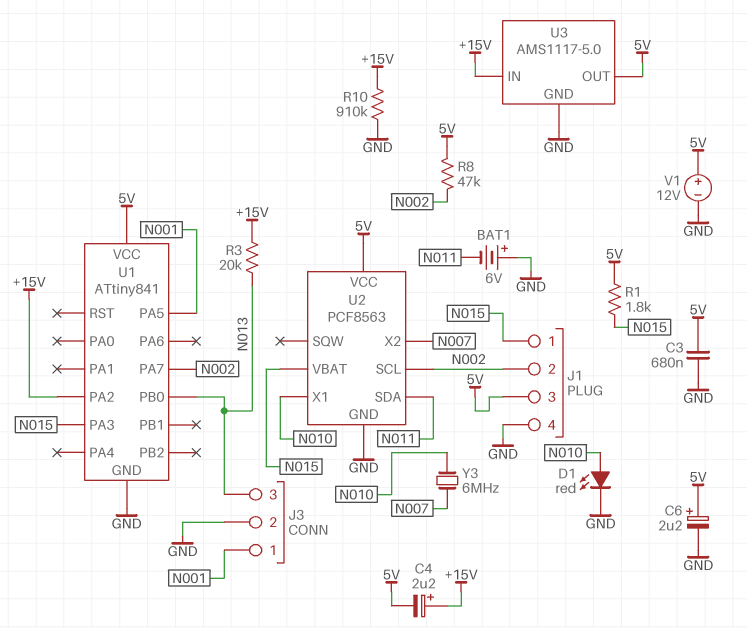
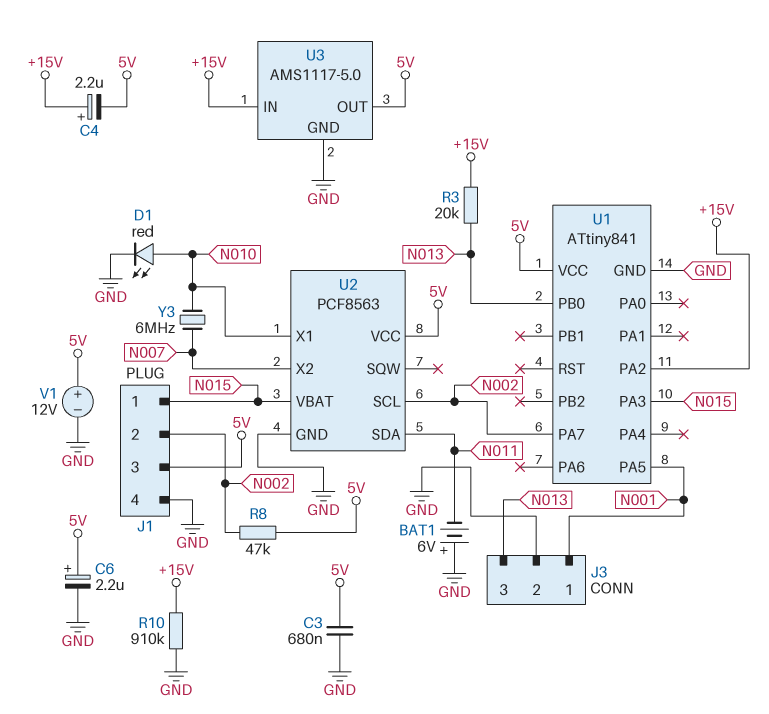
R1: 1.8k (5V, N015) -> none

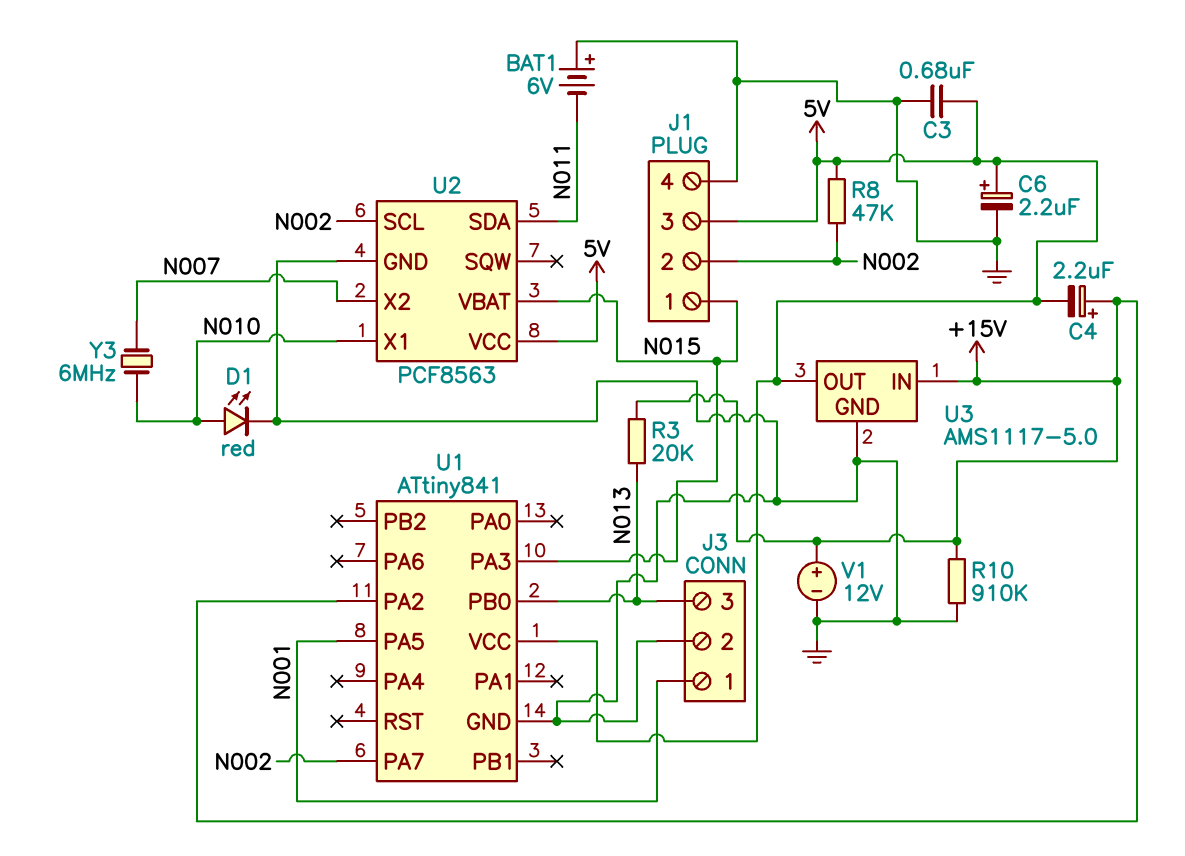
V1: 12V (plus 5V, minus GND) -> 12V (plus +15V, minus GND)

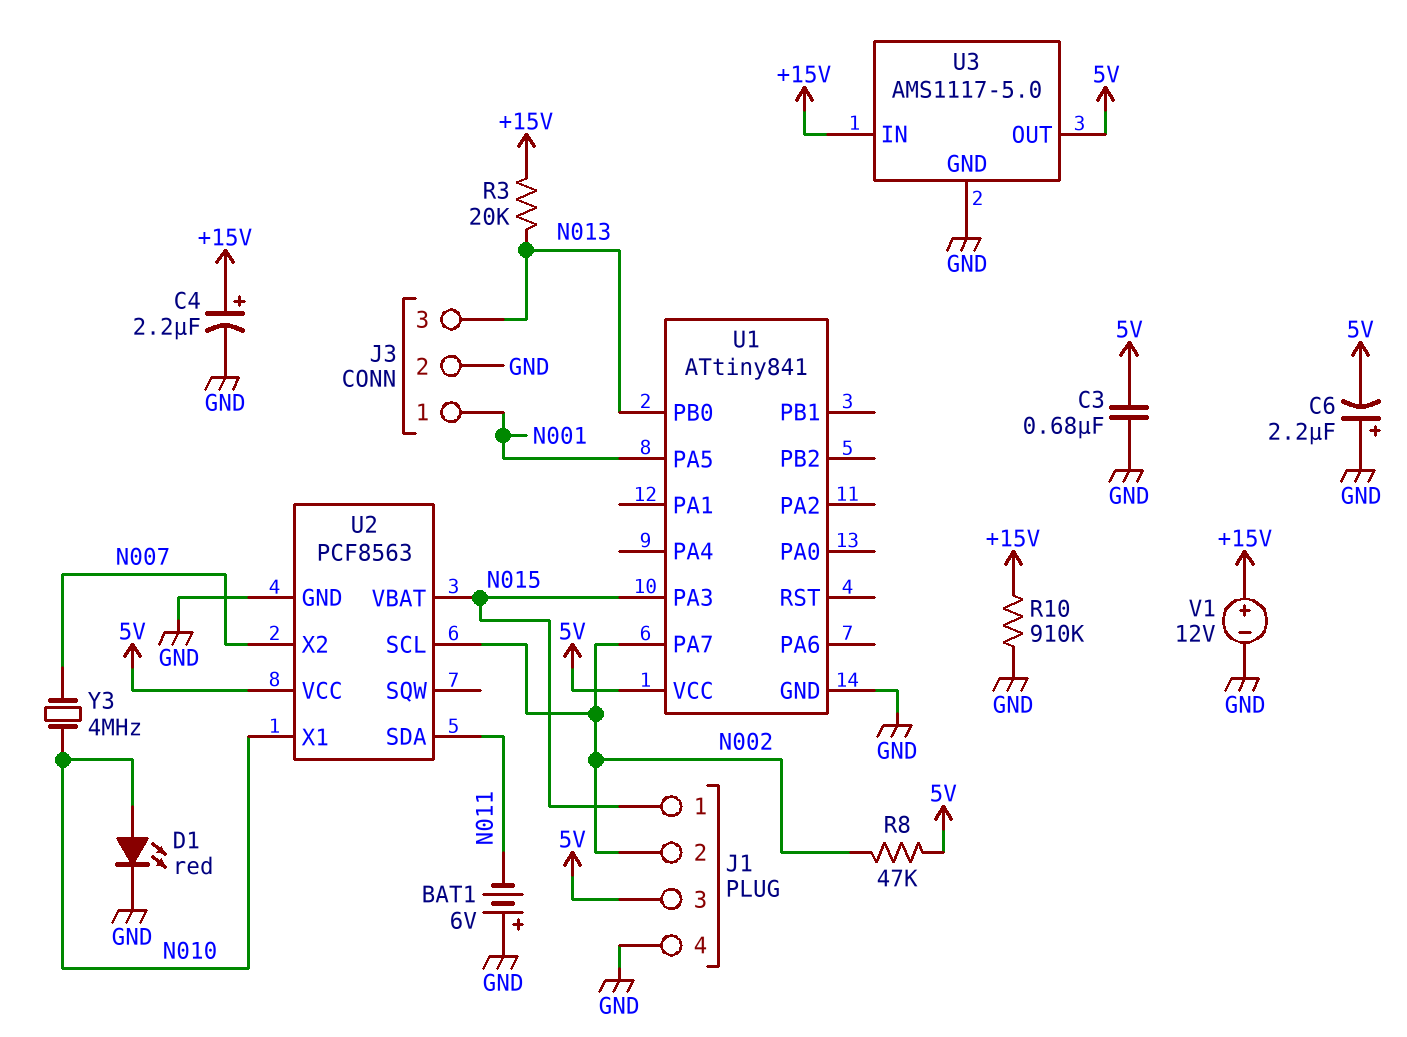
C4: 2.2uF (plus +15V, minus 5V) -> 2.2uF (plus +15V, minus GND)
C6: 2.2uF (plus 5V, minus GND) -> 2.2uF (plus GND, minus 5V)
U1 pin PA2: +15V -> none
Y3: 6MHz (N007, N010) -> 4MHz (N007, N010)

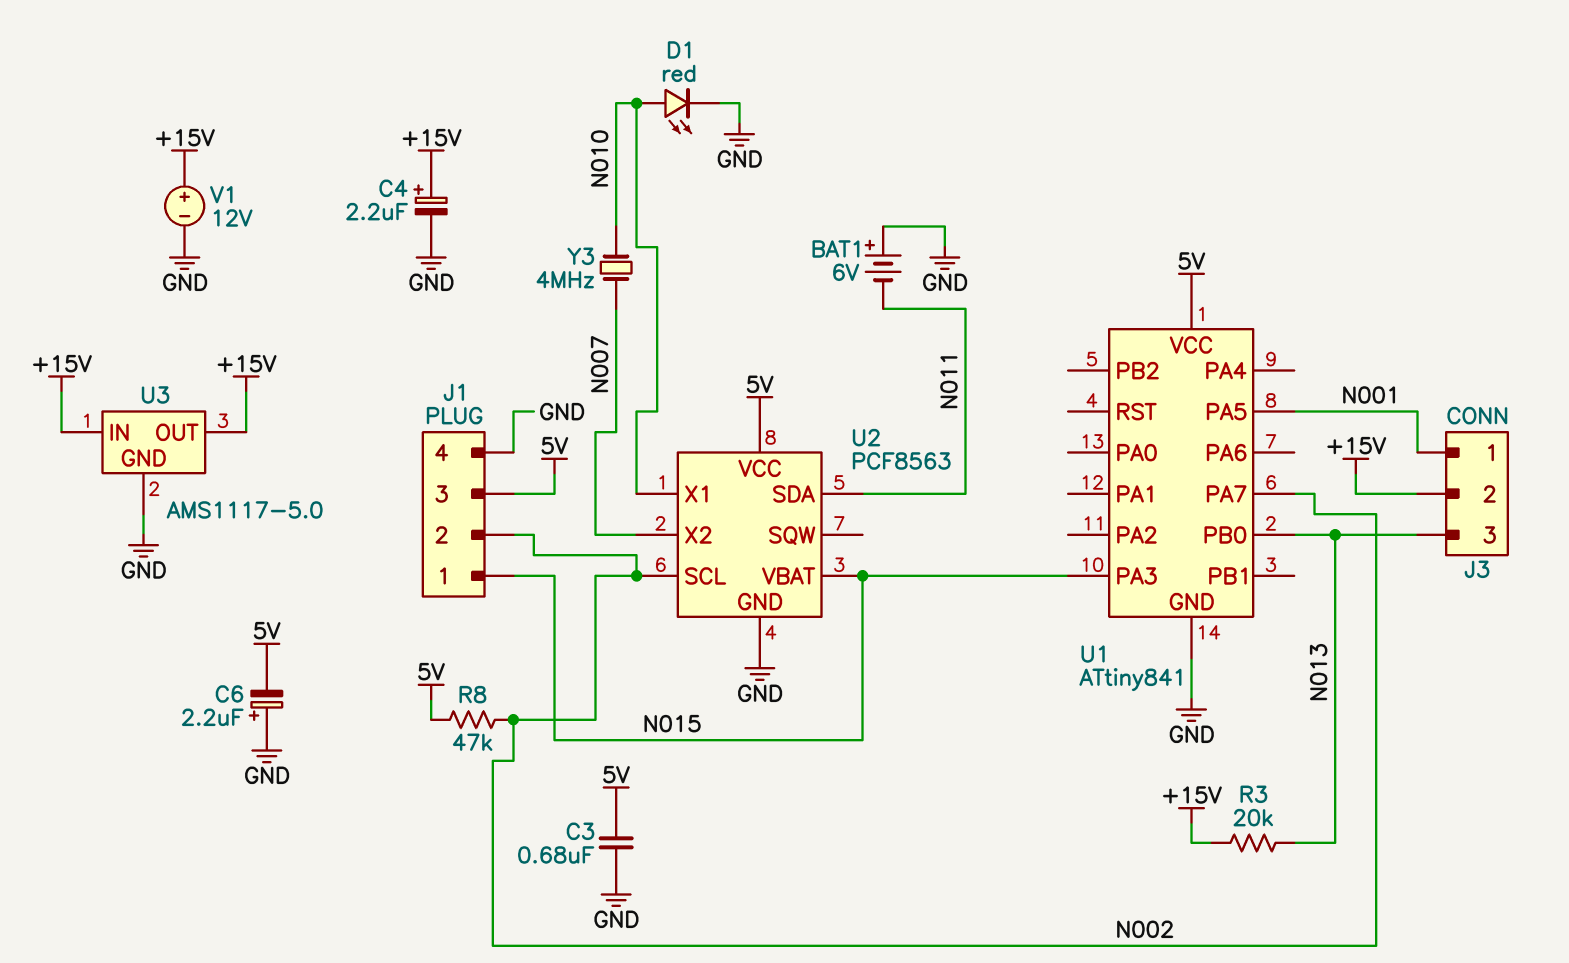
J3 pin 2: GND -> +15V
R10: 910k (+15V, GND) -> none
U3 pin OUT: 5V -> +15V

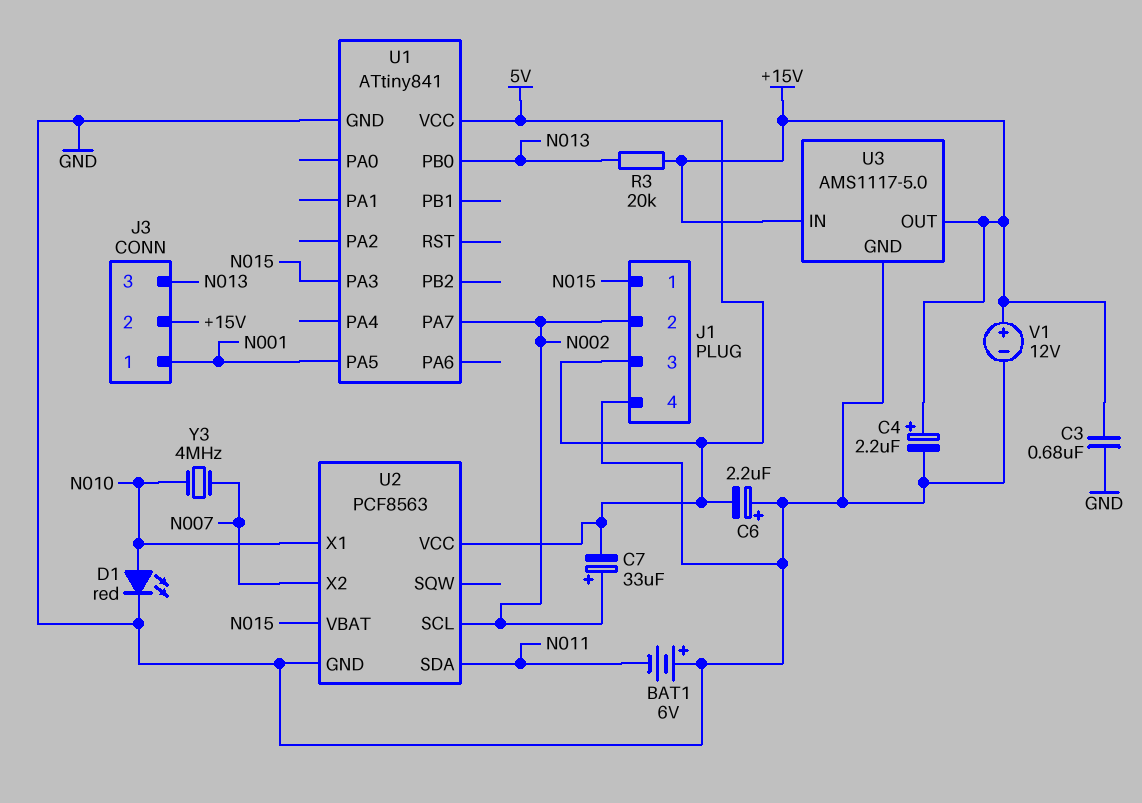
C3: 680nF (5V, GND) -> 680nF (+15V, GND)
C7: none -> 33uF (plus N002, minus 5V)
R8: 47k (5V, N002) -> none

